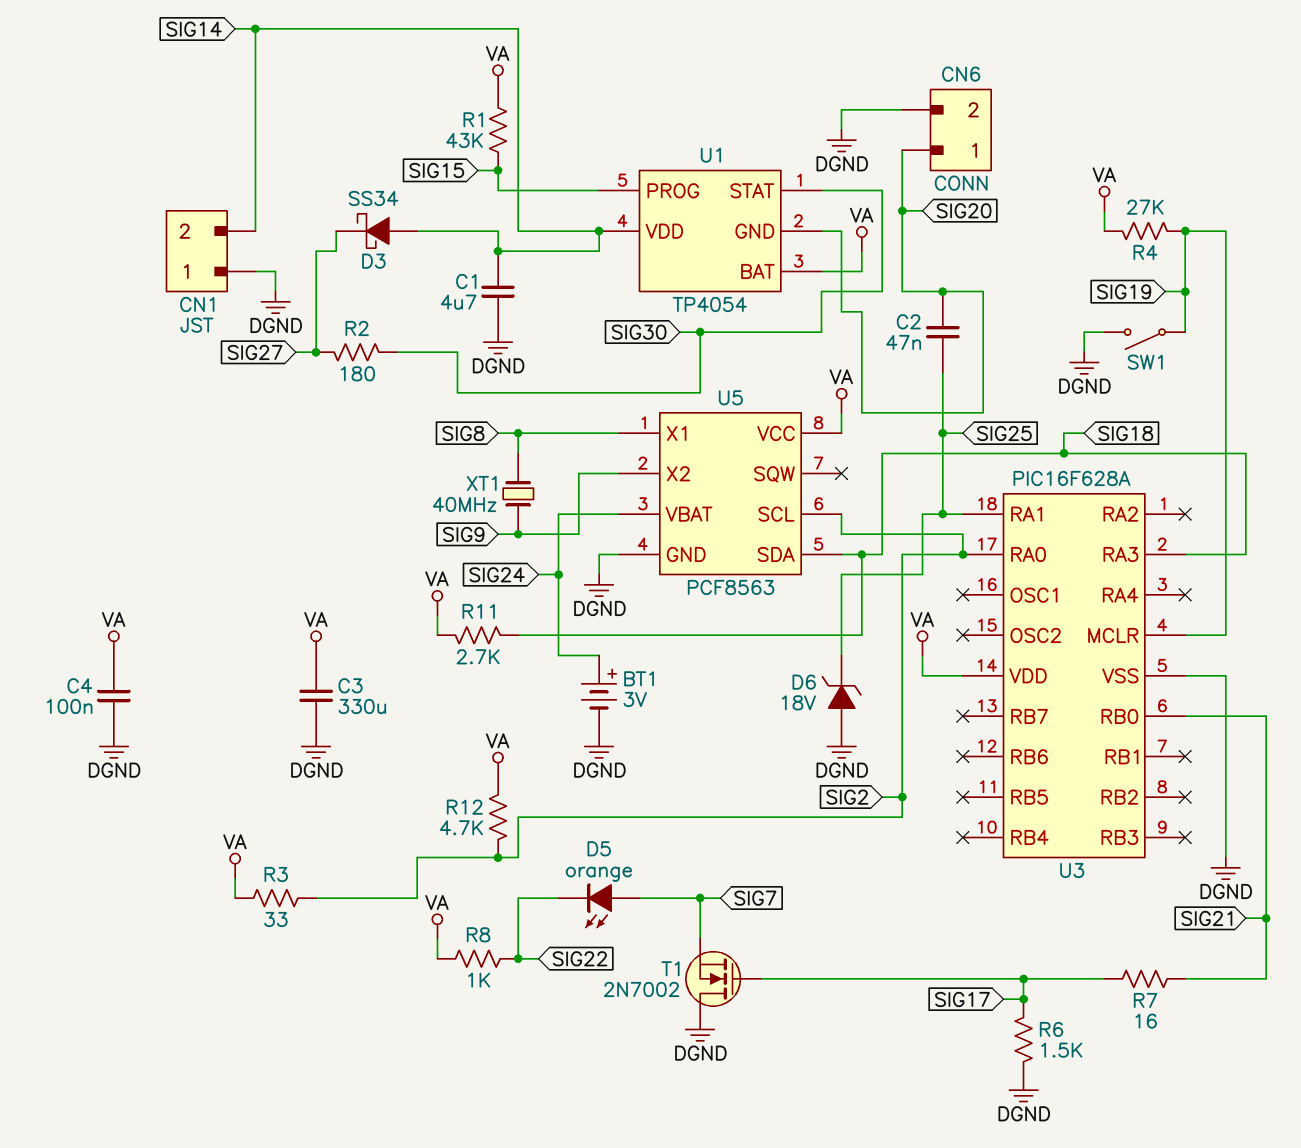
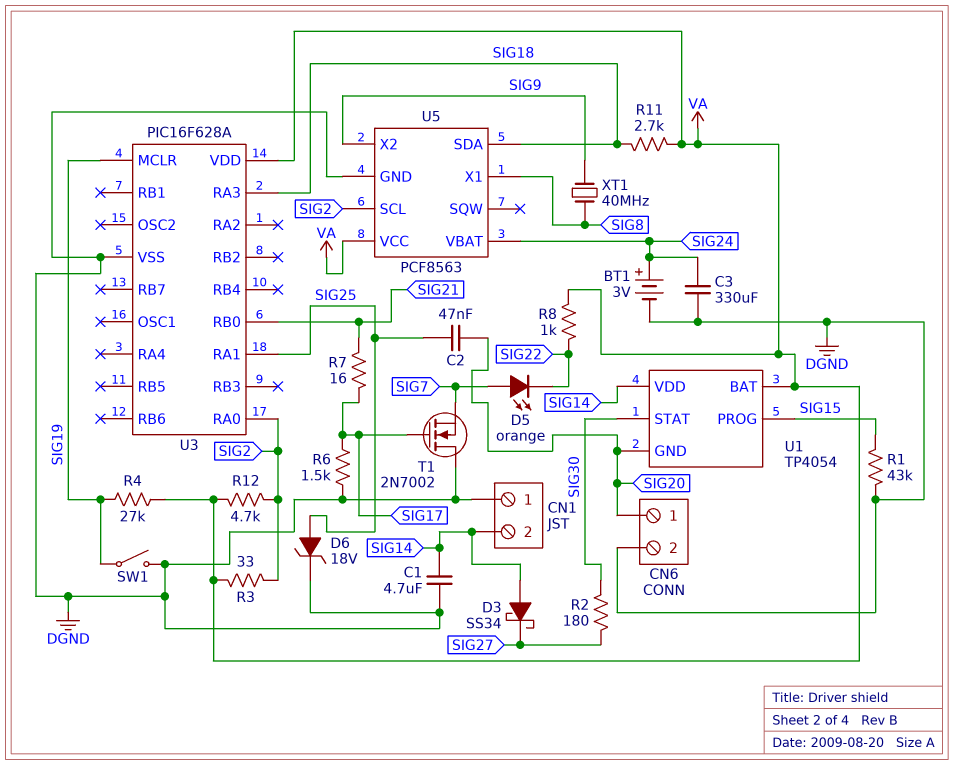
C3: 330uF (DGND, VA) -> 330uF (DGND, SIG24)
C4: 100nF (DGND, VA) -> none
D6: zener 18V (A DGND, K SIG25) -> zener 18V (A SIG25, K DGND)
R1: 43k (SIG15, VA) -> 43k (DGND, SIG15)

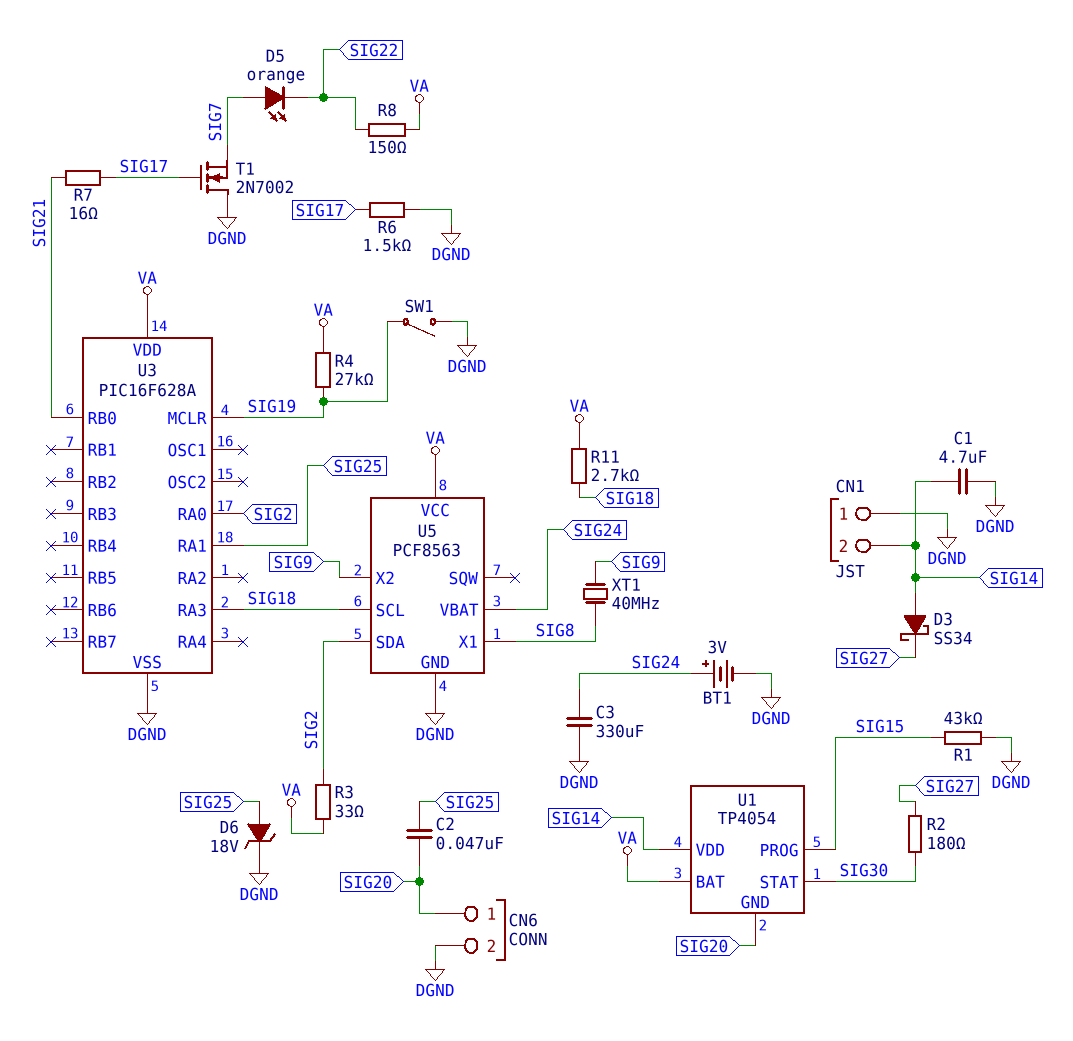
R8: 1k (SIG22, VA) -> 150 (SIG22, VA)
R12: 4.7k (SIG2, VA) -> none
U5 pin SCL: SIG2 -> SIG18
U5 pin SDA: SIG18 -> SIG2

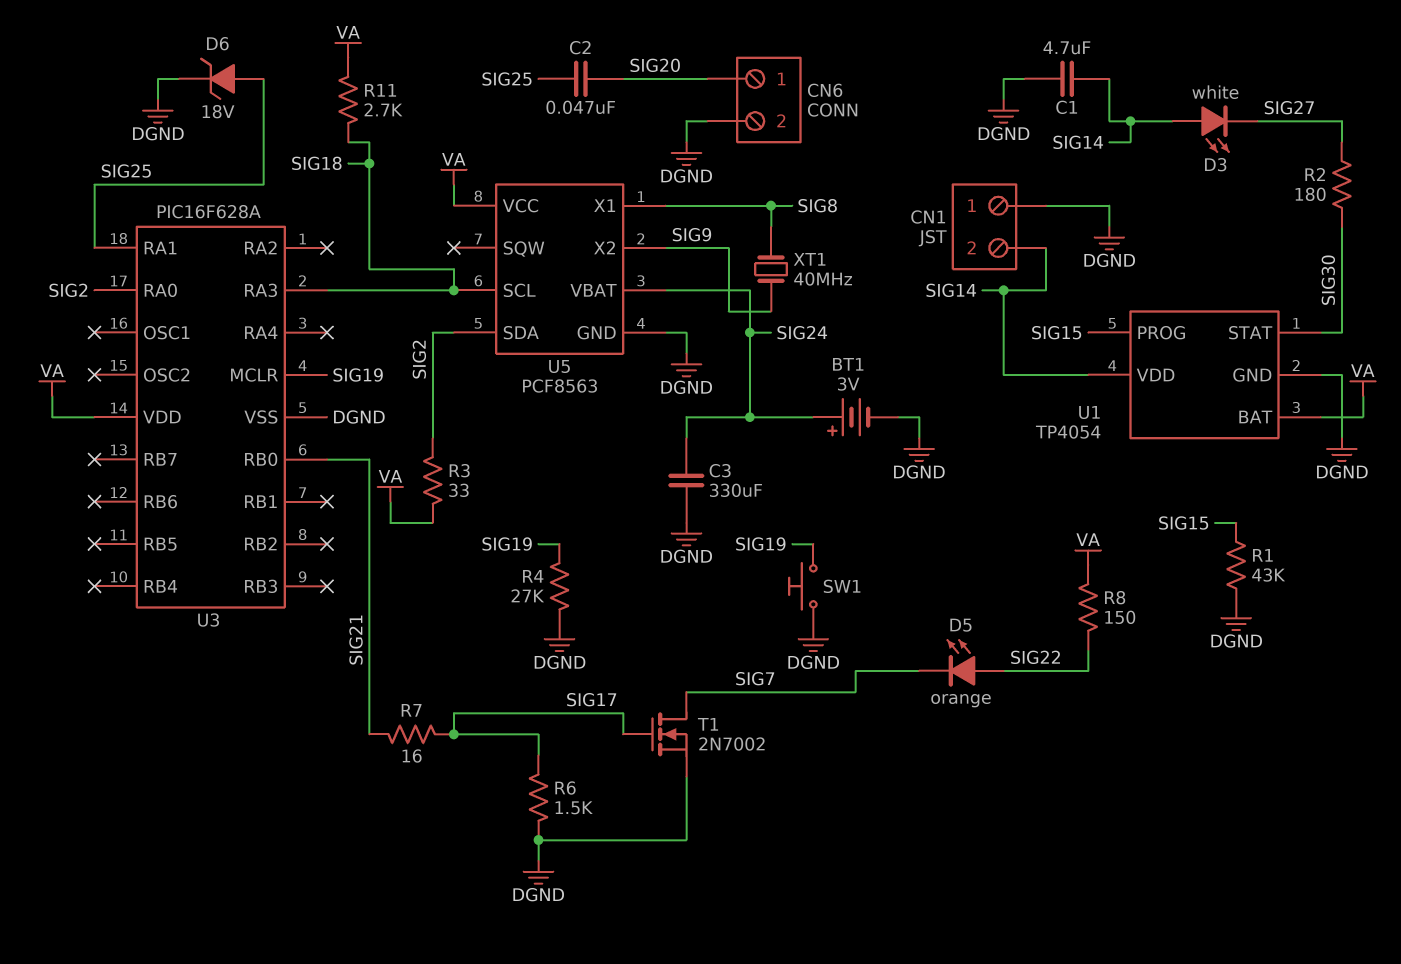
D3: schottky SS34 (A SIG14, K SIG27) -> LED white (A SIG14, K SIG27)
D5: LED orange (A SIG7, K SIG22) -> LED orange (A SIG22, K SIG7)
R4: 27k (SIG19, VA) -> 27k (DGND, SIG19)
SW1: switch (DGND, SIG19) -> button (DGND, SIG19)
T1: NMOS 2N7002 (G SIG17, D DGND, S SIG7) -> NMOS 2N7002 (G SIG17, D SIG7, S DGND)
U1 pin GND: SIG20 -> DGND

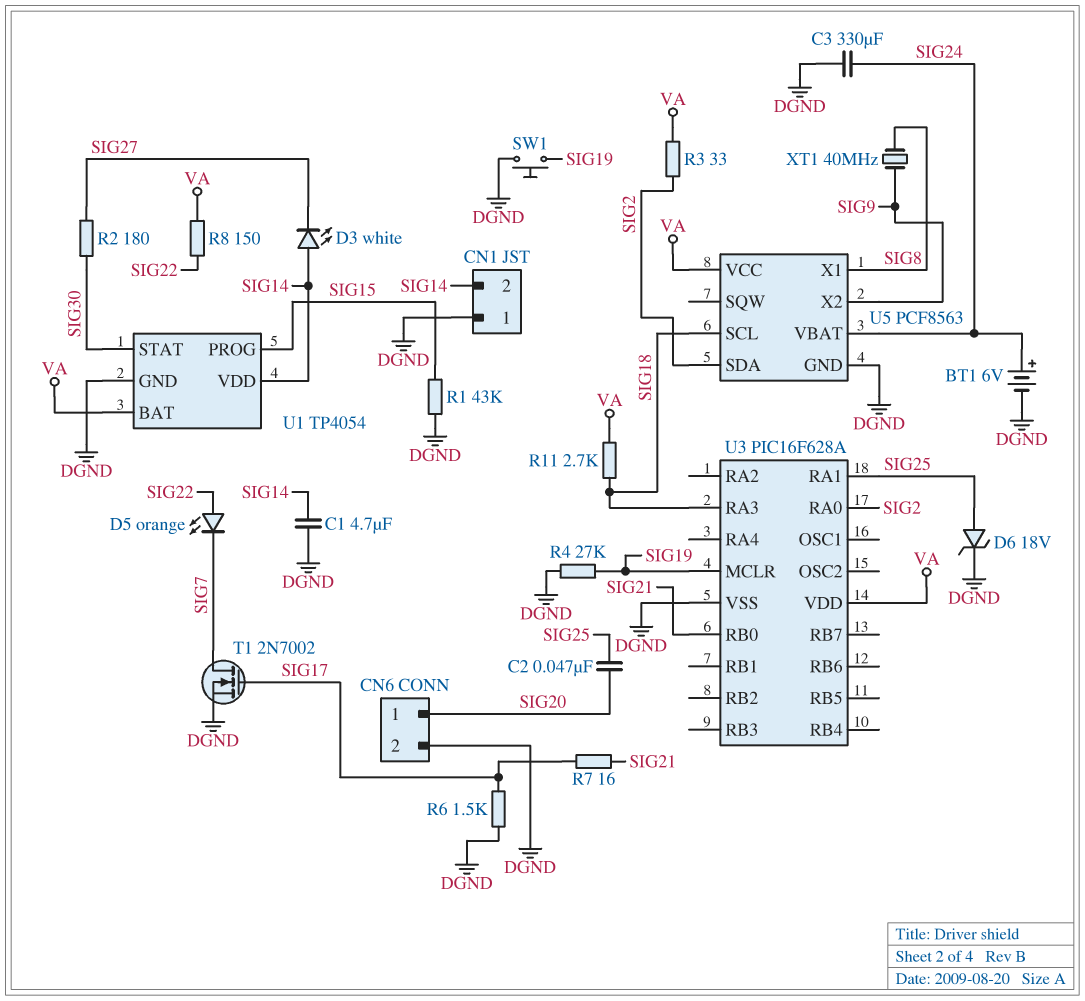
BT1: 3V (plus SIG24, minus DGND) -> 6V (plus SIG24, minus DGND)

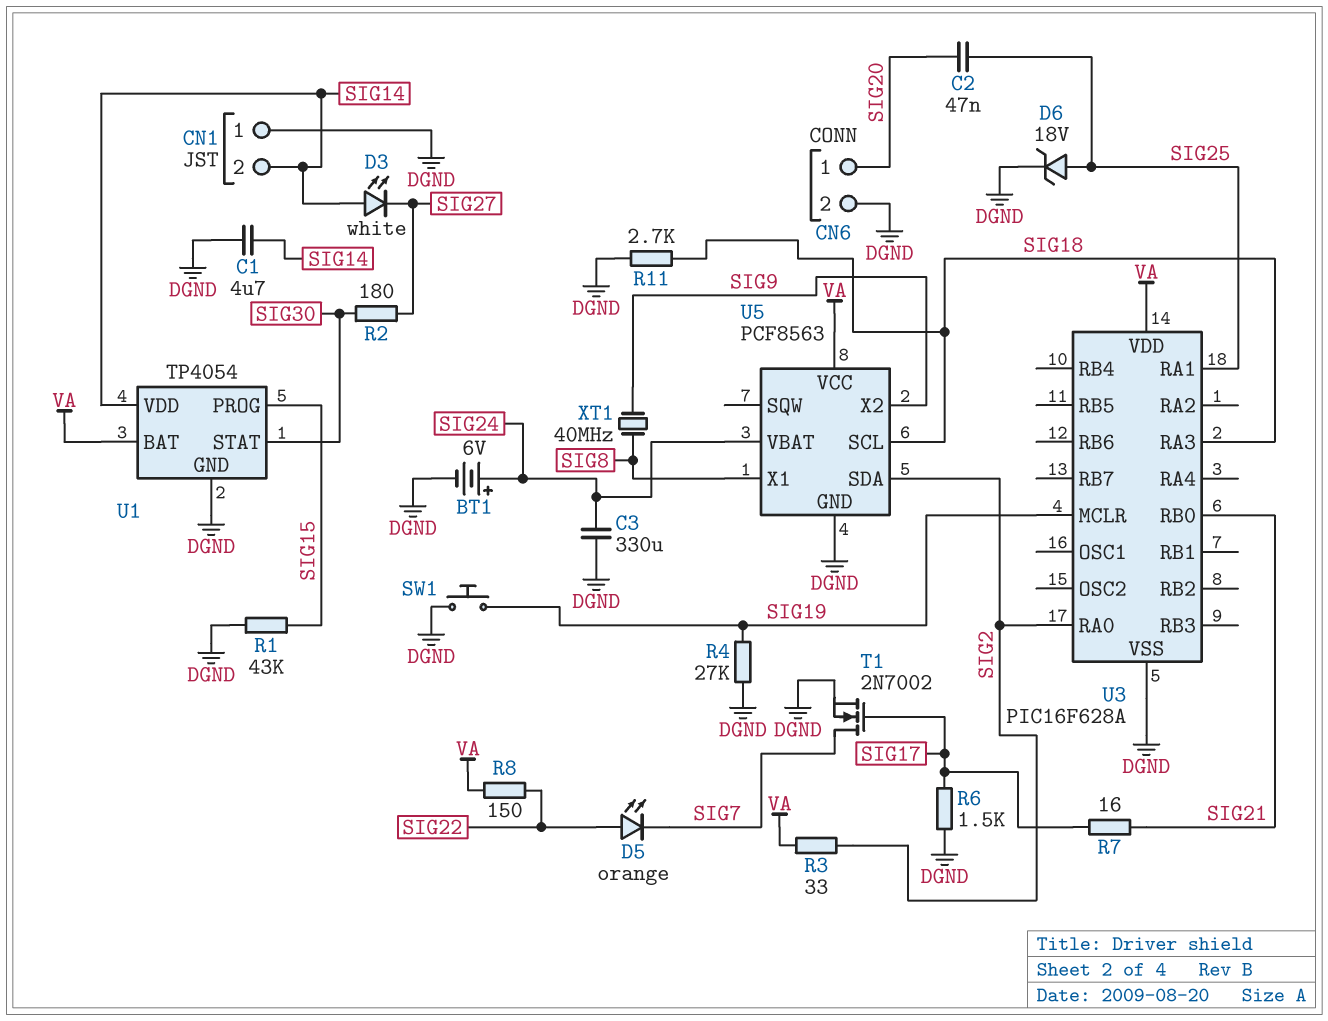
R11: 2.7k (SIG18, VA) -> 2.7k (DGND, SIG18)

